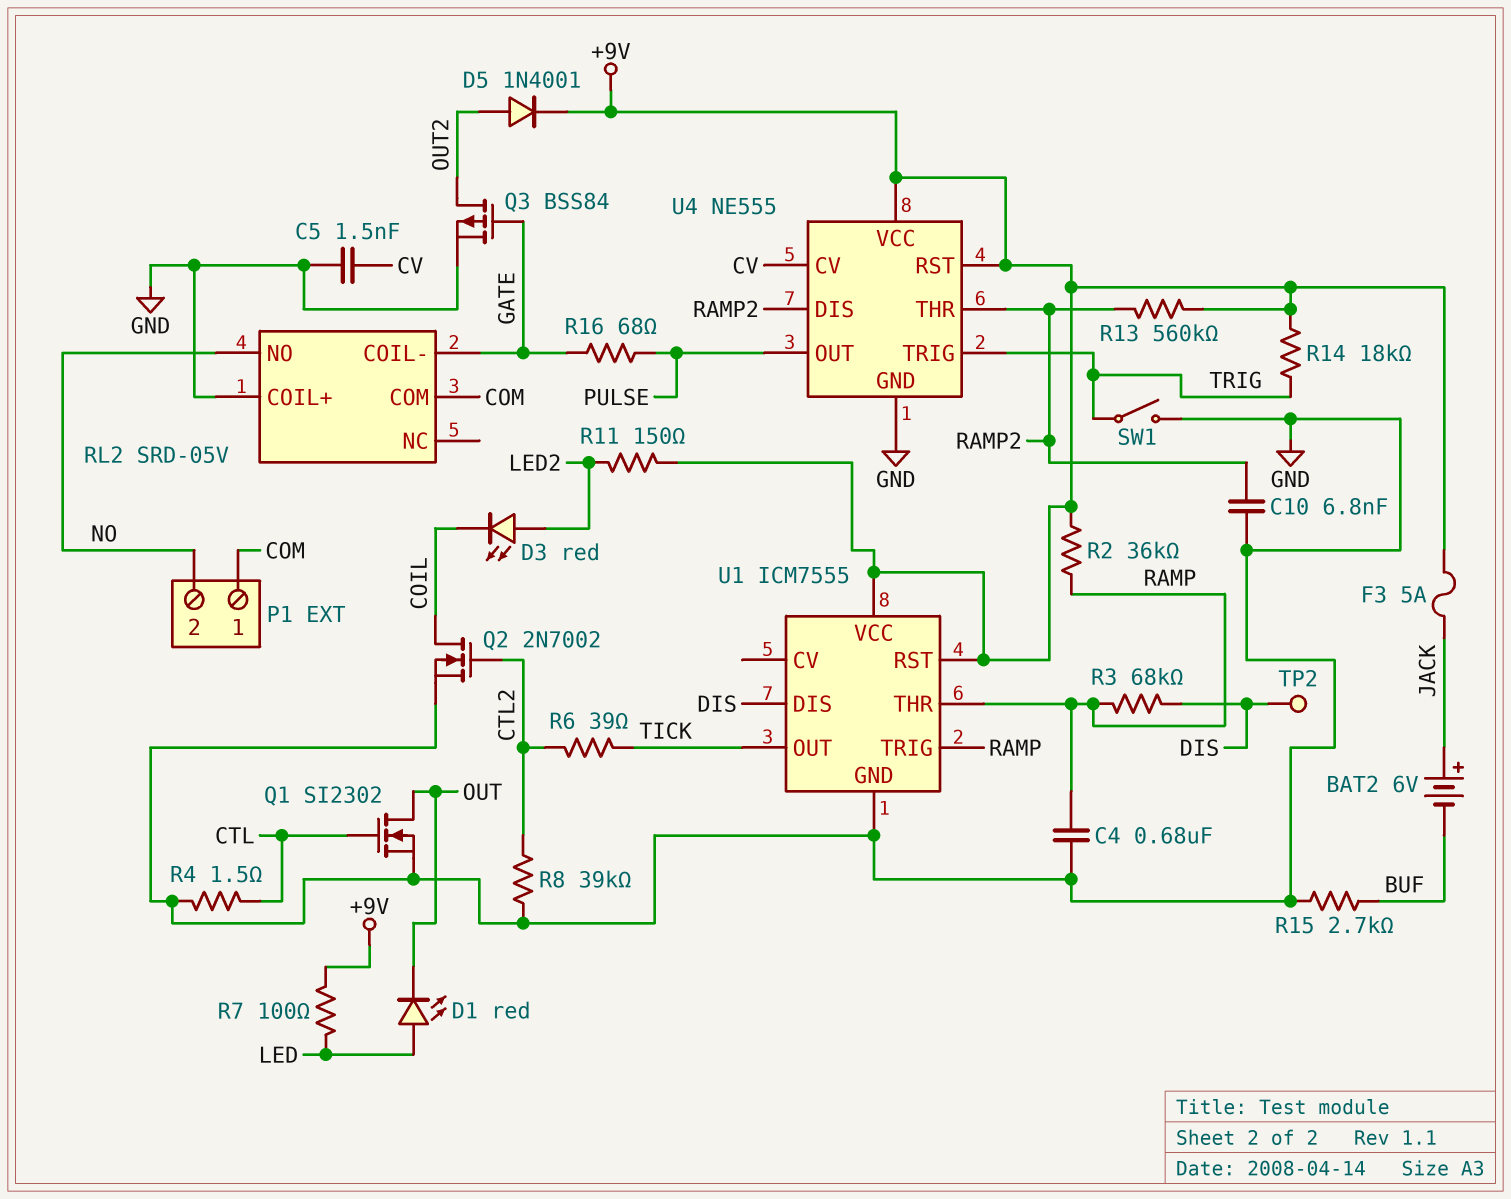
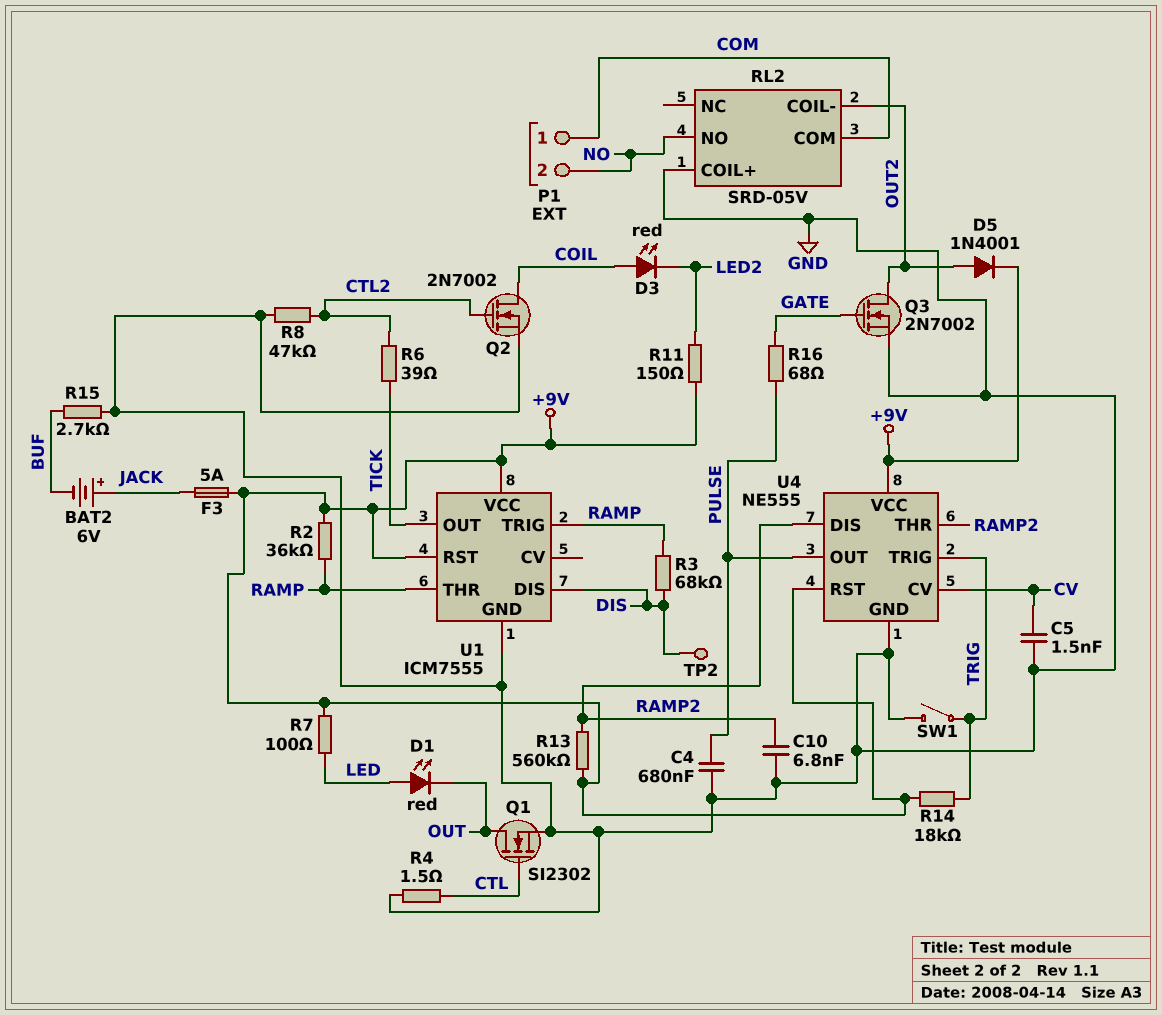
C4: 680nF (GND, RAMP) -> 680nF (GND, PULSE)
D3: LED red (A LED2, K COIL) -> LED red (A COIL, K LED2)
Q3: PMOS BSS84 (G GATE, D OUT2, S GND) -> NMOS 2N7002 (G GATE, D OUT2, S GND)
R8: 39k (CTL2, GND) -> 47k (CTL2, GND)
RL2 pin COIL-: GATE -> OUT2

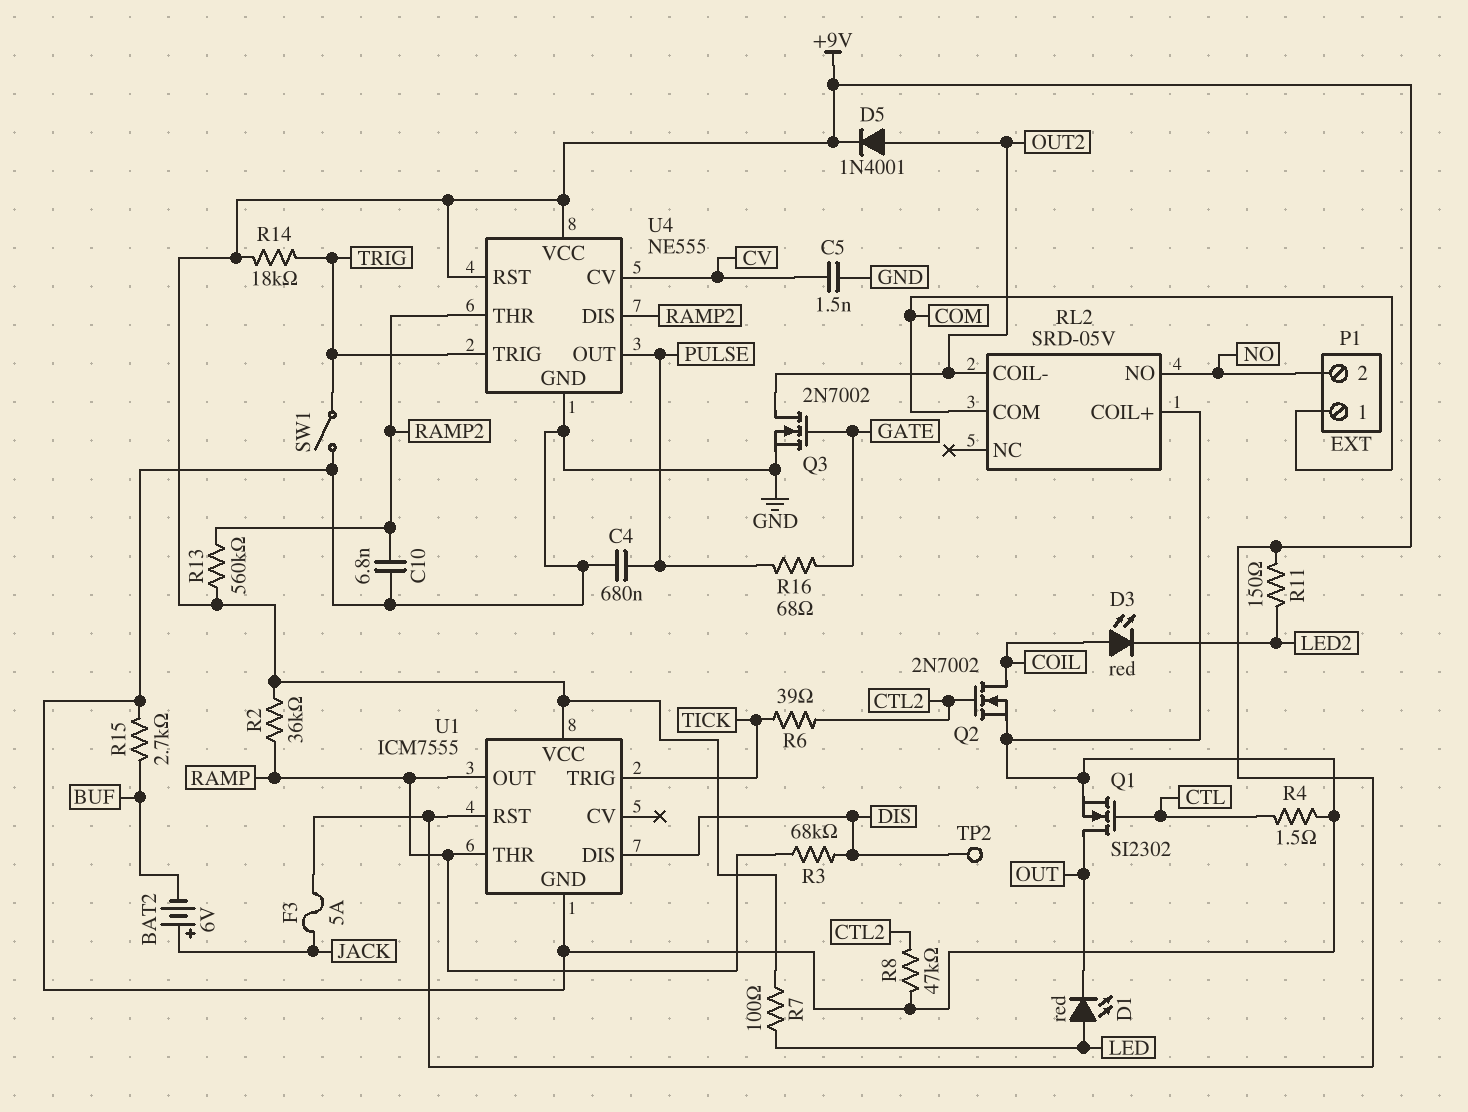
U1 pin OUT: TICK -> RAMP
U1 pin TRIG: RAMP -> TICK

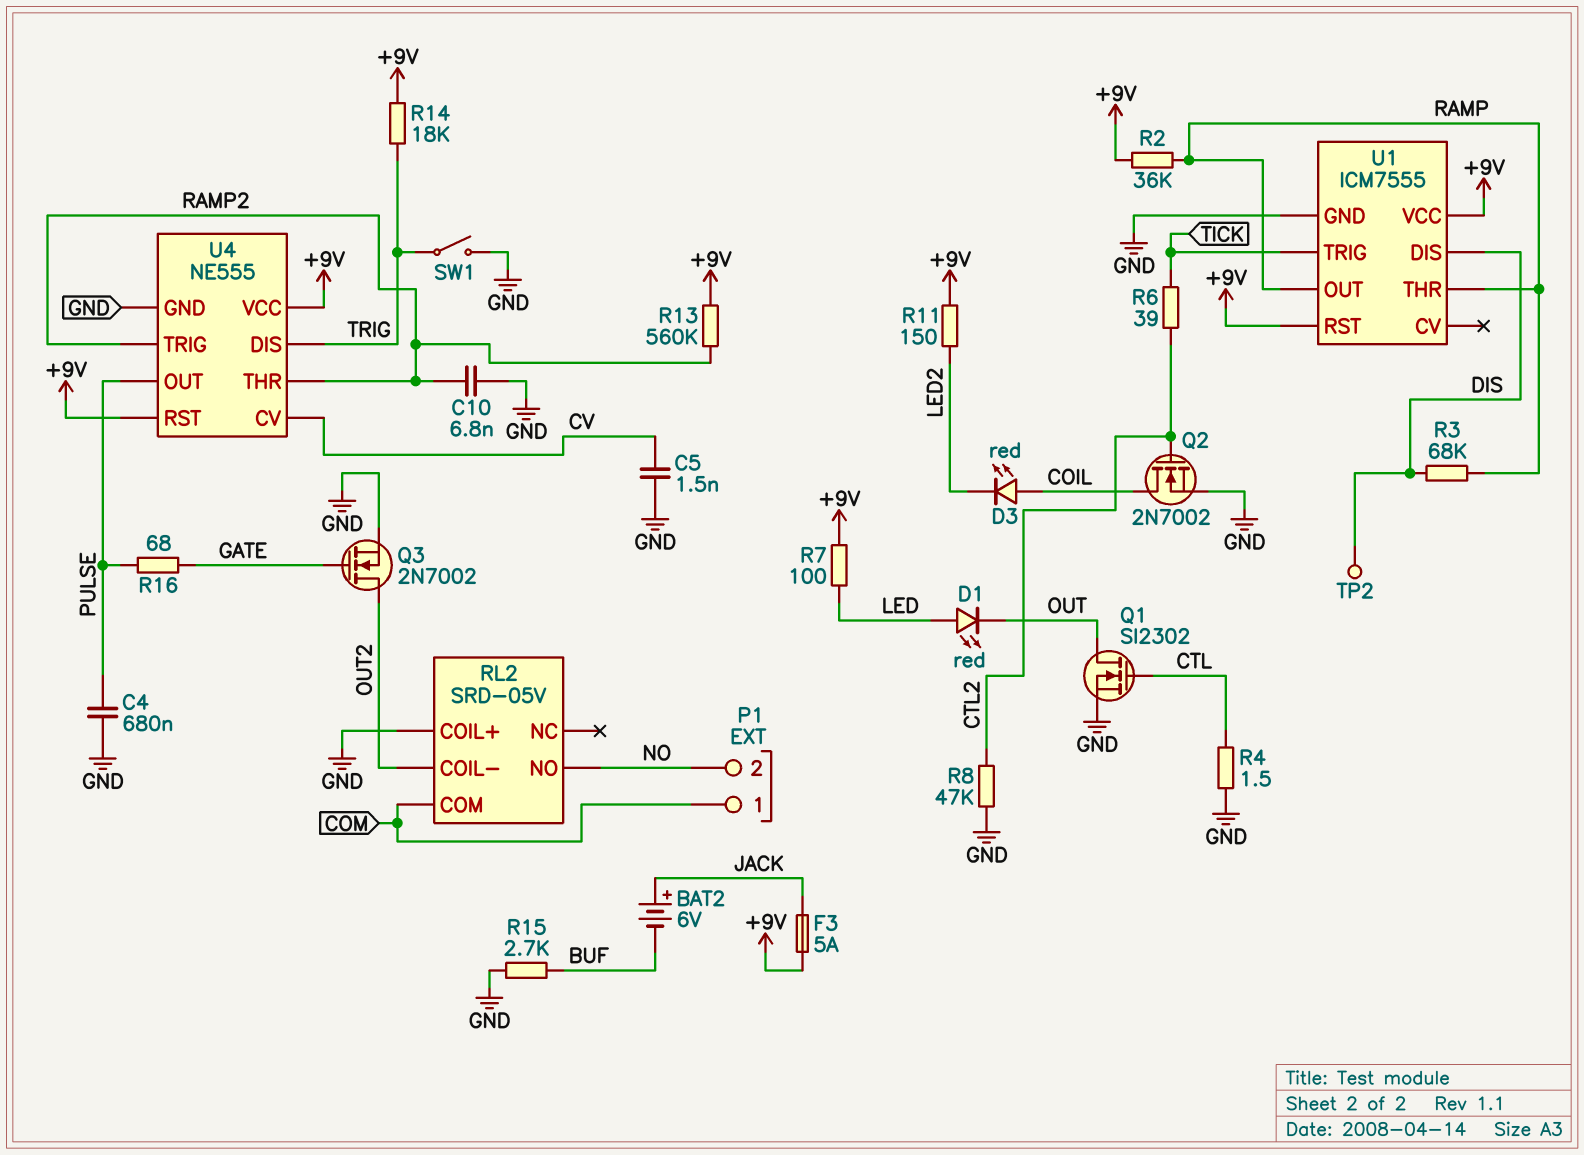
D5: diode 1N4001 (A OUT2, K +9V) -> none
U4 pin DIS: RAMP2 -> TRIG
U4 pin TRIG: TRIG -> RAMP2

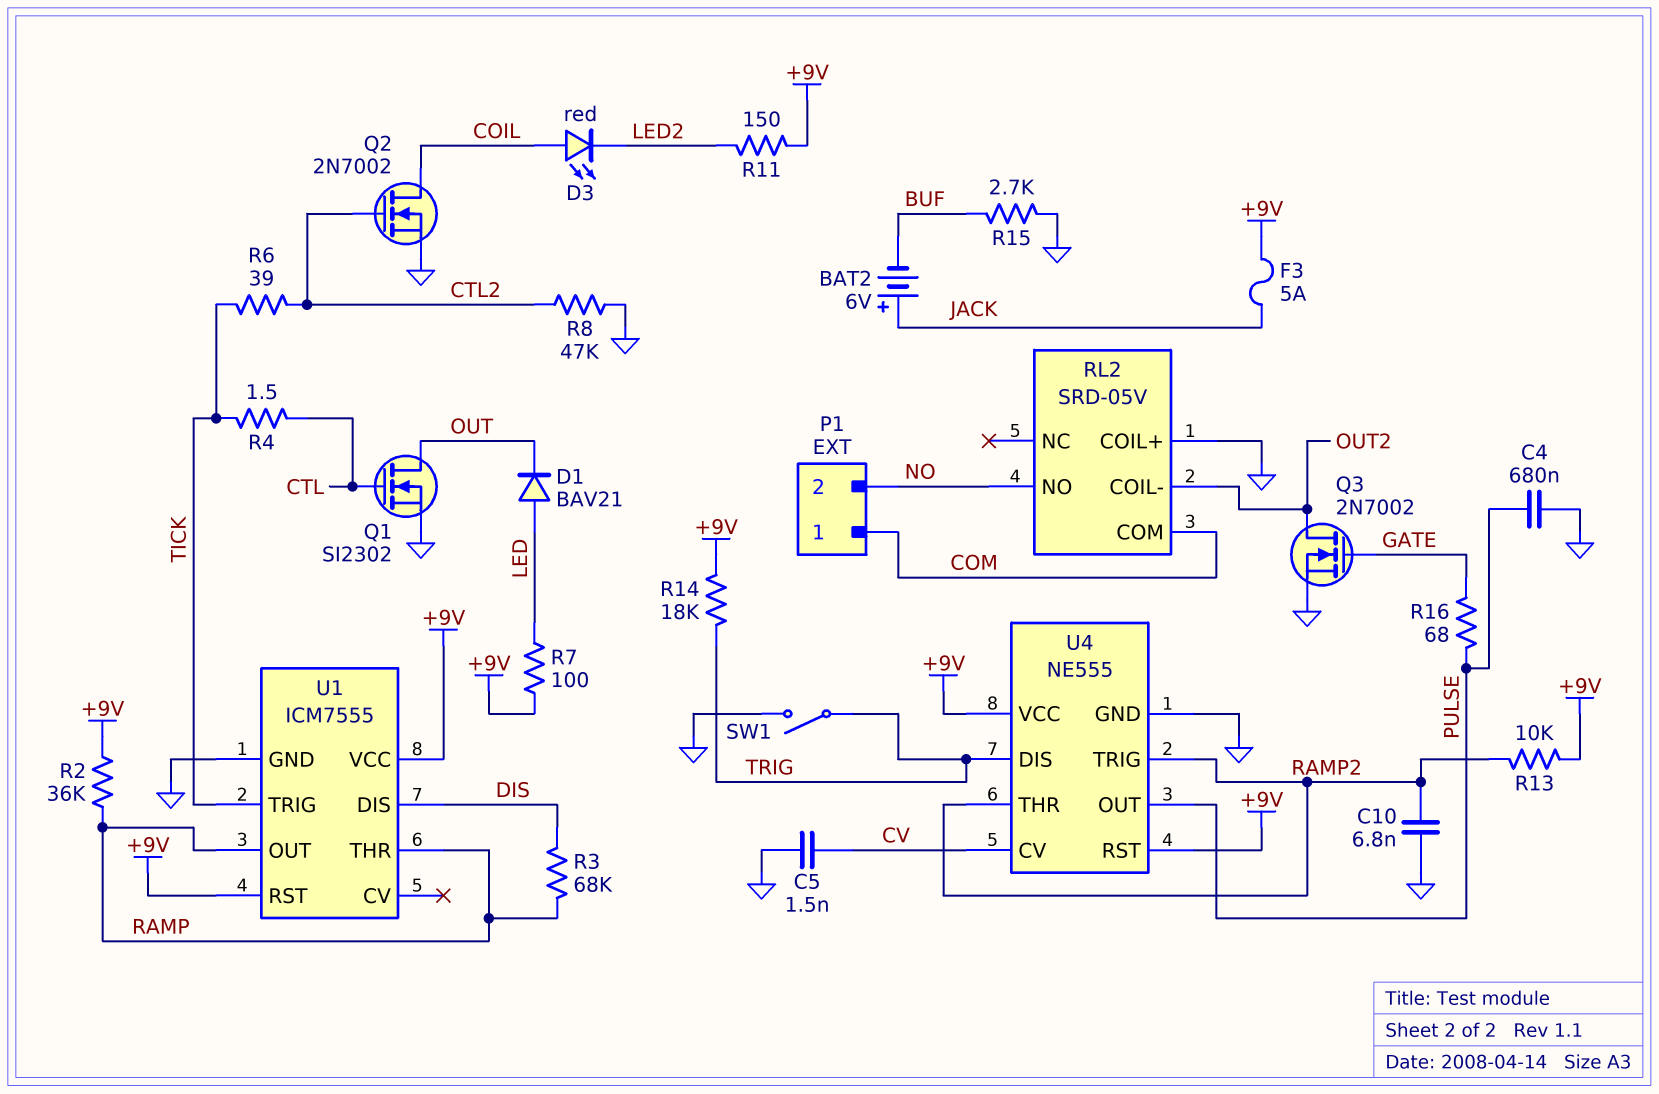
D1: LED red (A LED, K OUT) -> diode BAV21 (A LED, K OUT)
R4: 1.5 (CTL, GND) -> 1.5 (CTL, TICK)
R13: 560k (+9V, RAMP2) -> 10k (+9V, RAMP2)
TP2: test point (DIS) -> none

